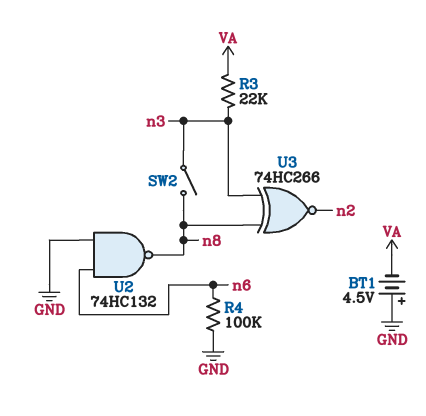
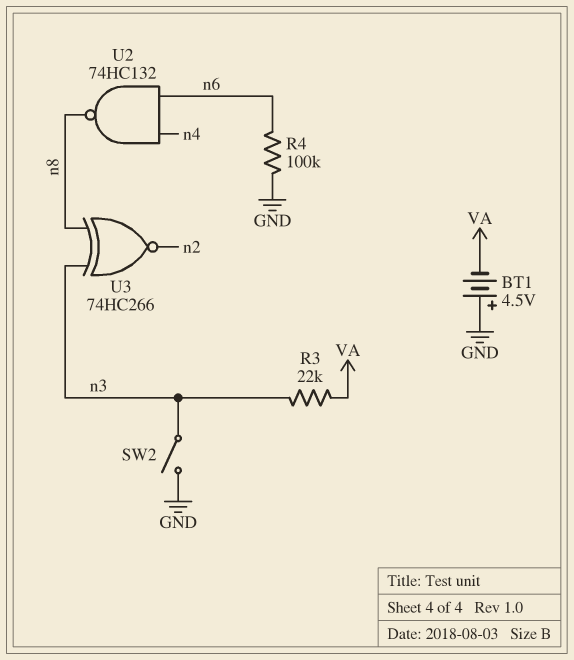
SW2: switch (n3, n8) -> switch (GND, n3)
U2: NAND 74HC132 (in GND, in n6, out n8) -> NAND 74HC132 (in n4, in n6, out n8)

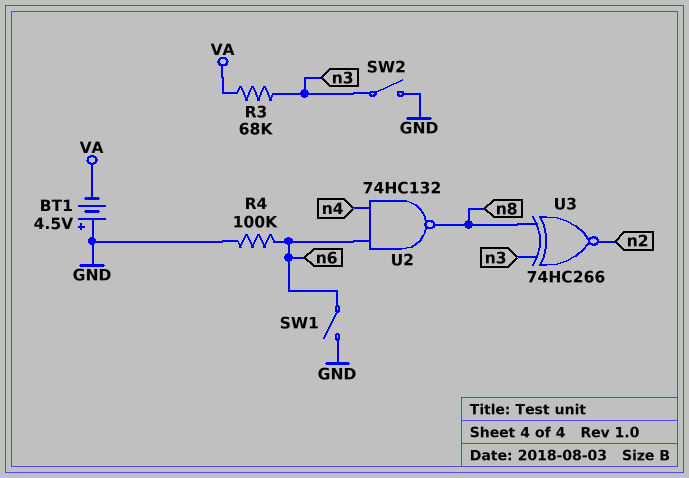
R3: 22k (VA, n3) -> 68k (VA, n3)
SW1: none -> switch (GND, n6)

